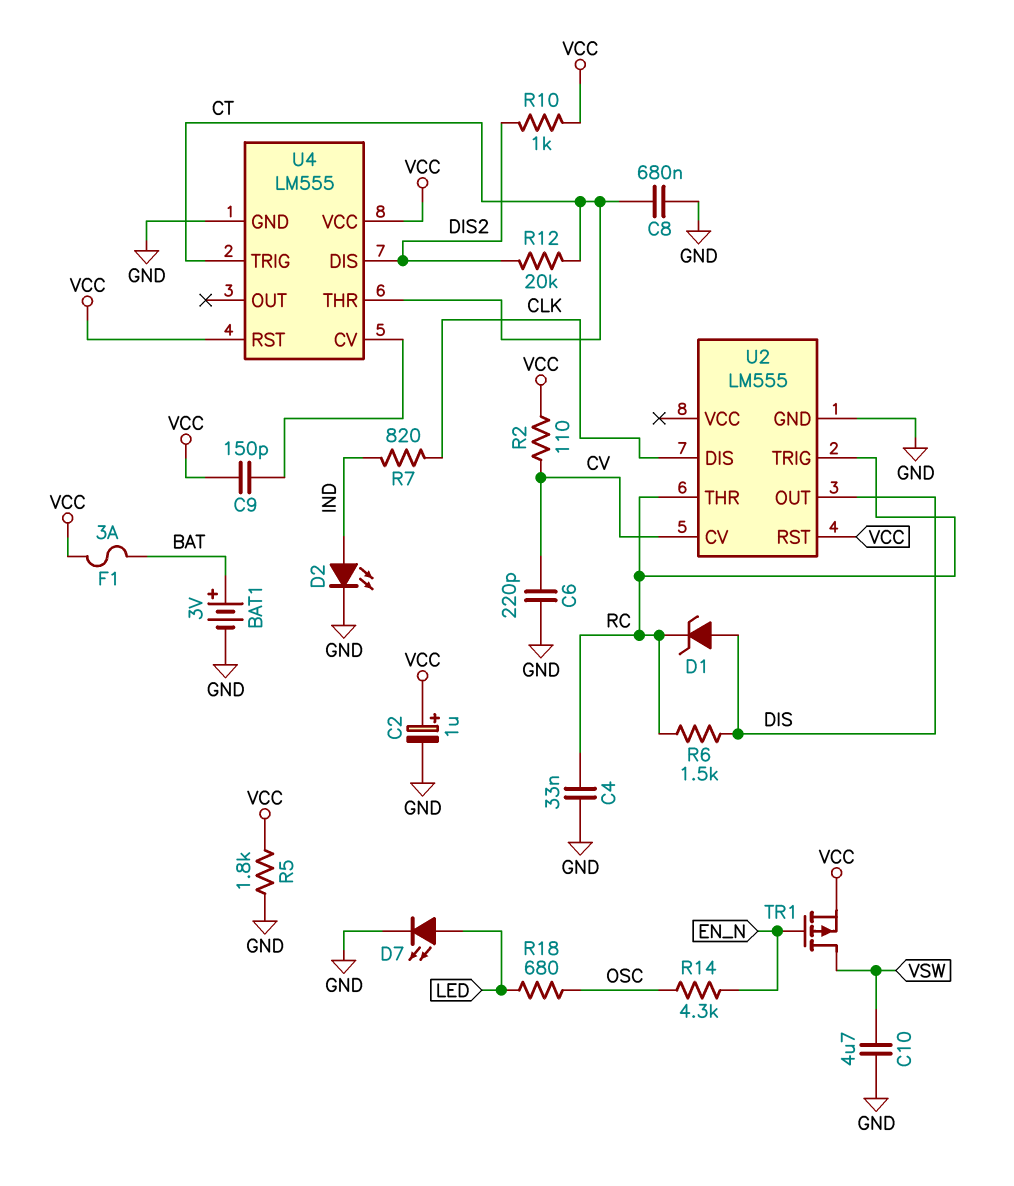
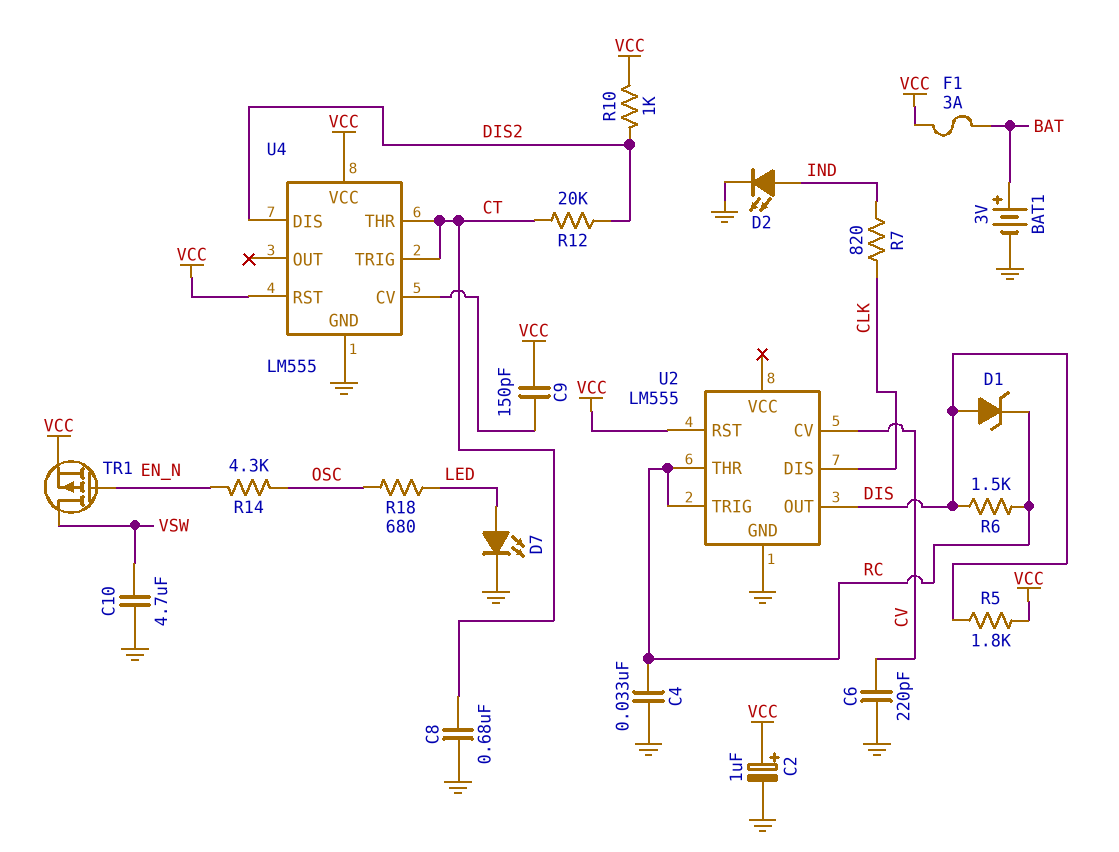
R2: 110 (CV, VCC) -> none
R5: 1.8k (GND, VCC) -> 1.8k (DIS, VCC)

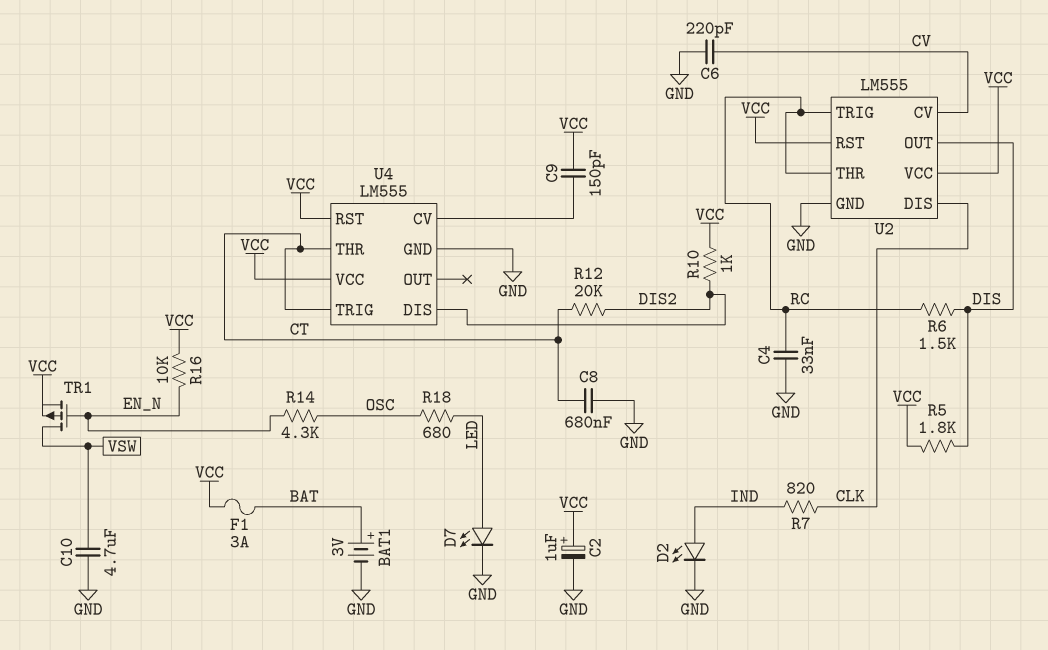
D1: zener (A DIS, K RC) -> none
R16: none -> 10k (EN_N, VCC)
U2 pin VCC: none -> VCC

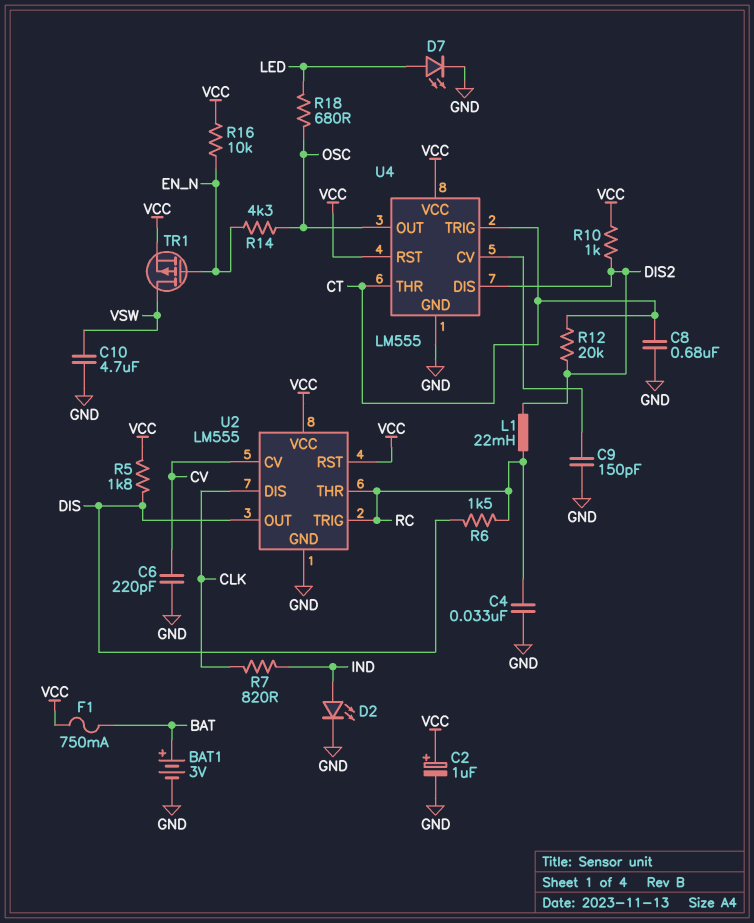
C9: 150pF (U4/CV, VCC) -> 150pF (GND, U4/CV)
F1: 3A (BAT, VCC) -> 750mA (BAT, VCC)
L1: none -> 22mH (DIS2, RC)
U4 pin OUT: none -> OSC

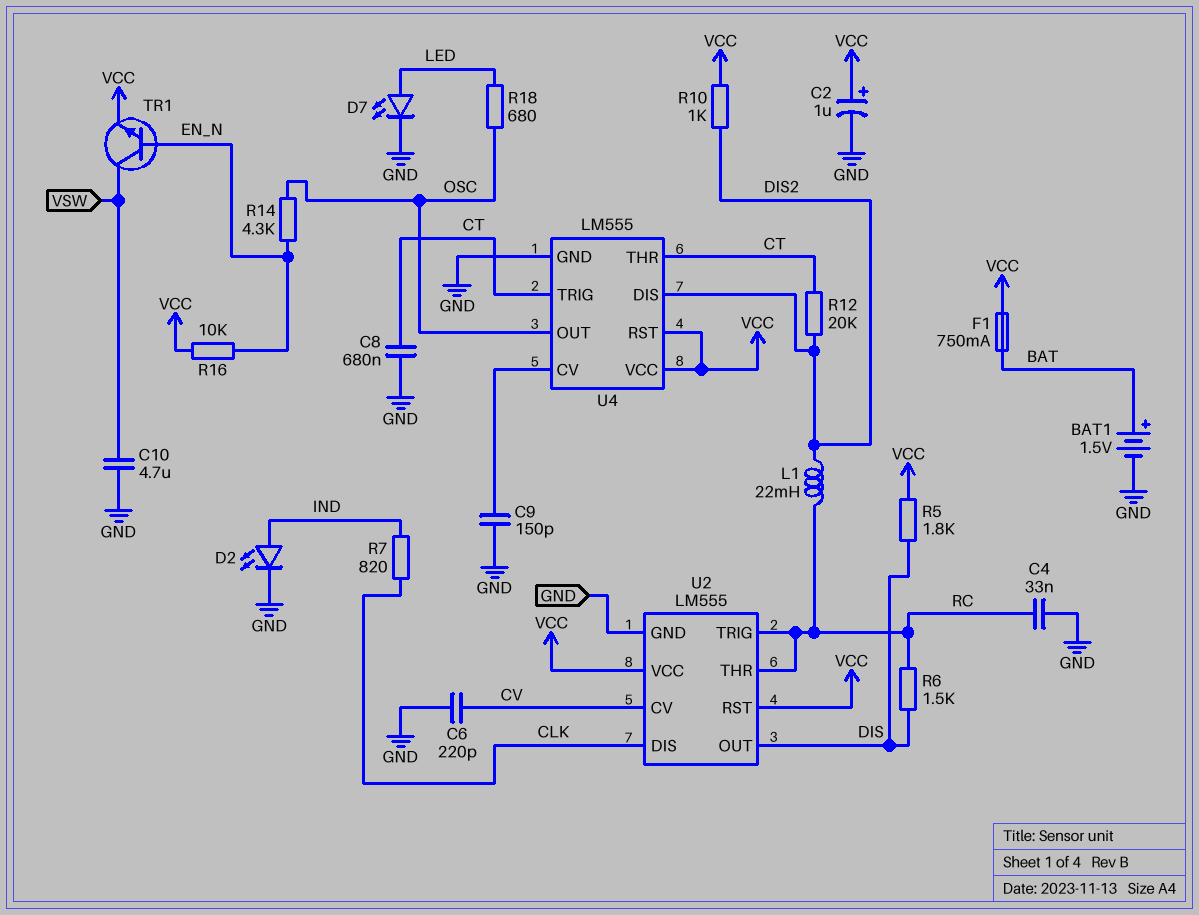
BAT1: 3V (plus BAT, minus GND) -> 1.5V (plus BAT, minus GND)
TR1: PMOS (G EN_N, D VSW, S VCC) -> NPN (B EN_N, C VSW, E VCC)

